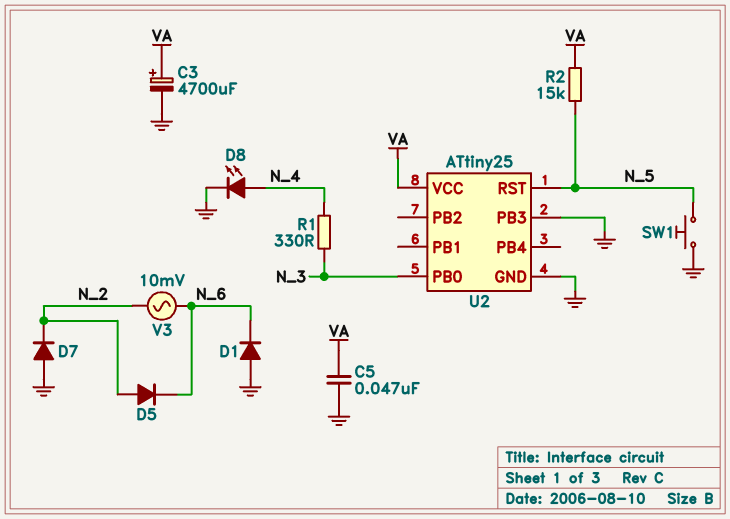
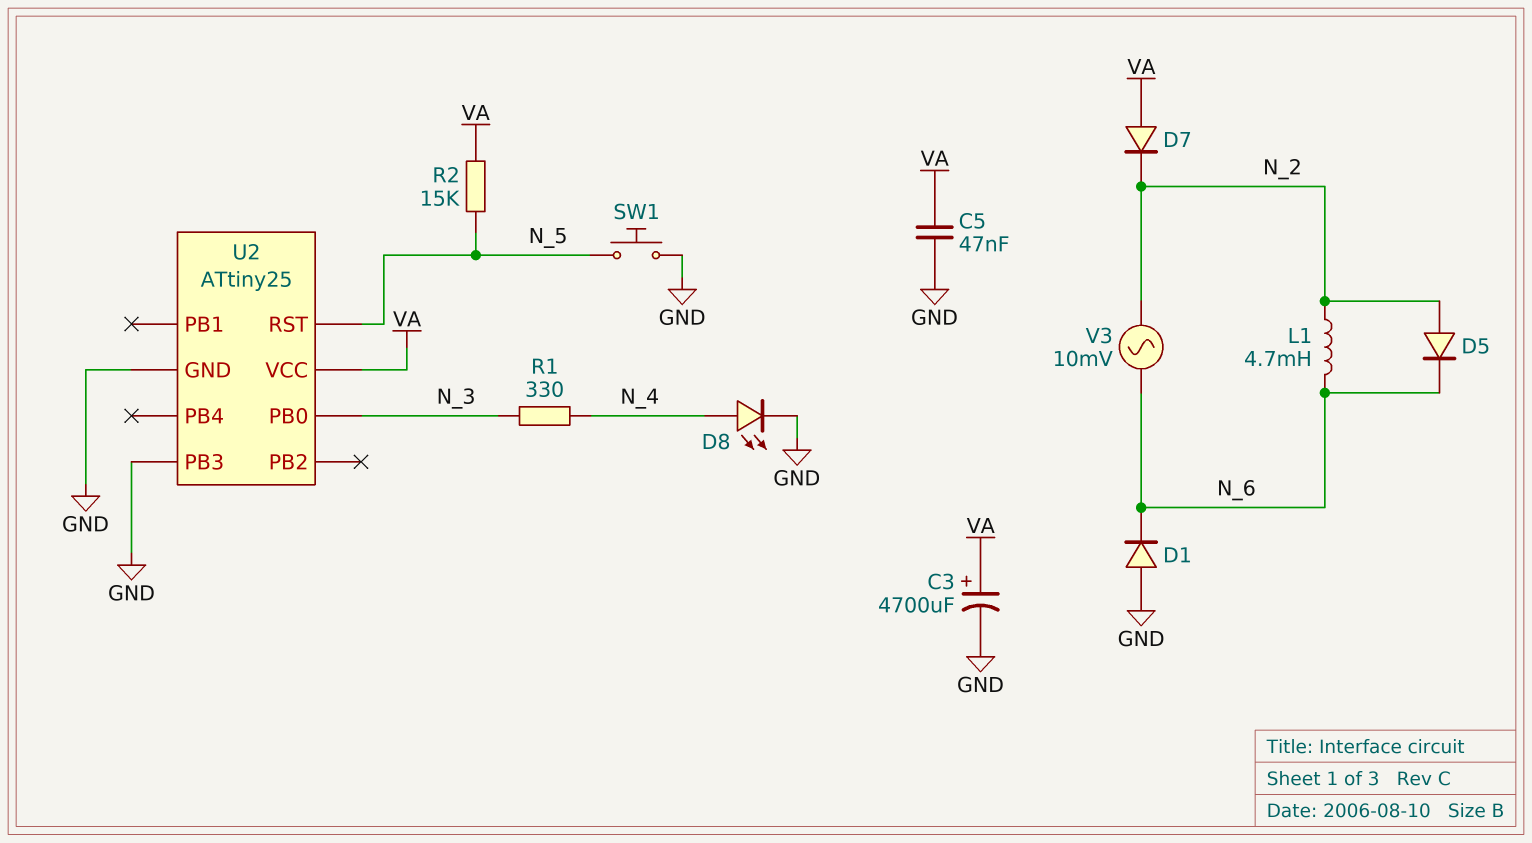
D7: diode (A GND, K N_2) -> diode (A VA, K N_2)
L1: none -> 4.7mH (N_2, N_6)

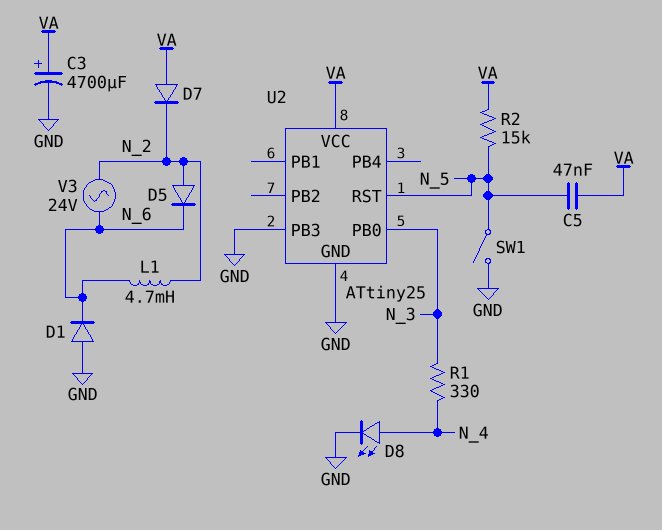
C5: 47nF (GND, VA) -> 47nF (N_5, VA)
SW1: button (GND, N_5) -> switch (GND, N_5)
V3: AC 10mV (N_2, N_6) -> AC 24V (N_2, N_6)

